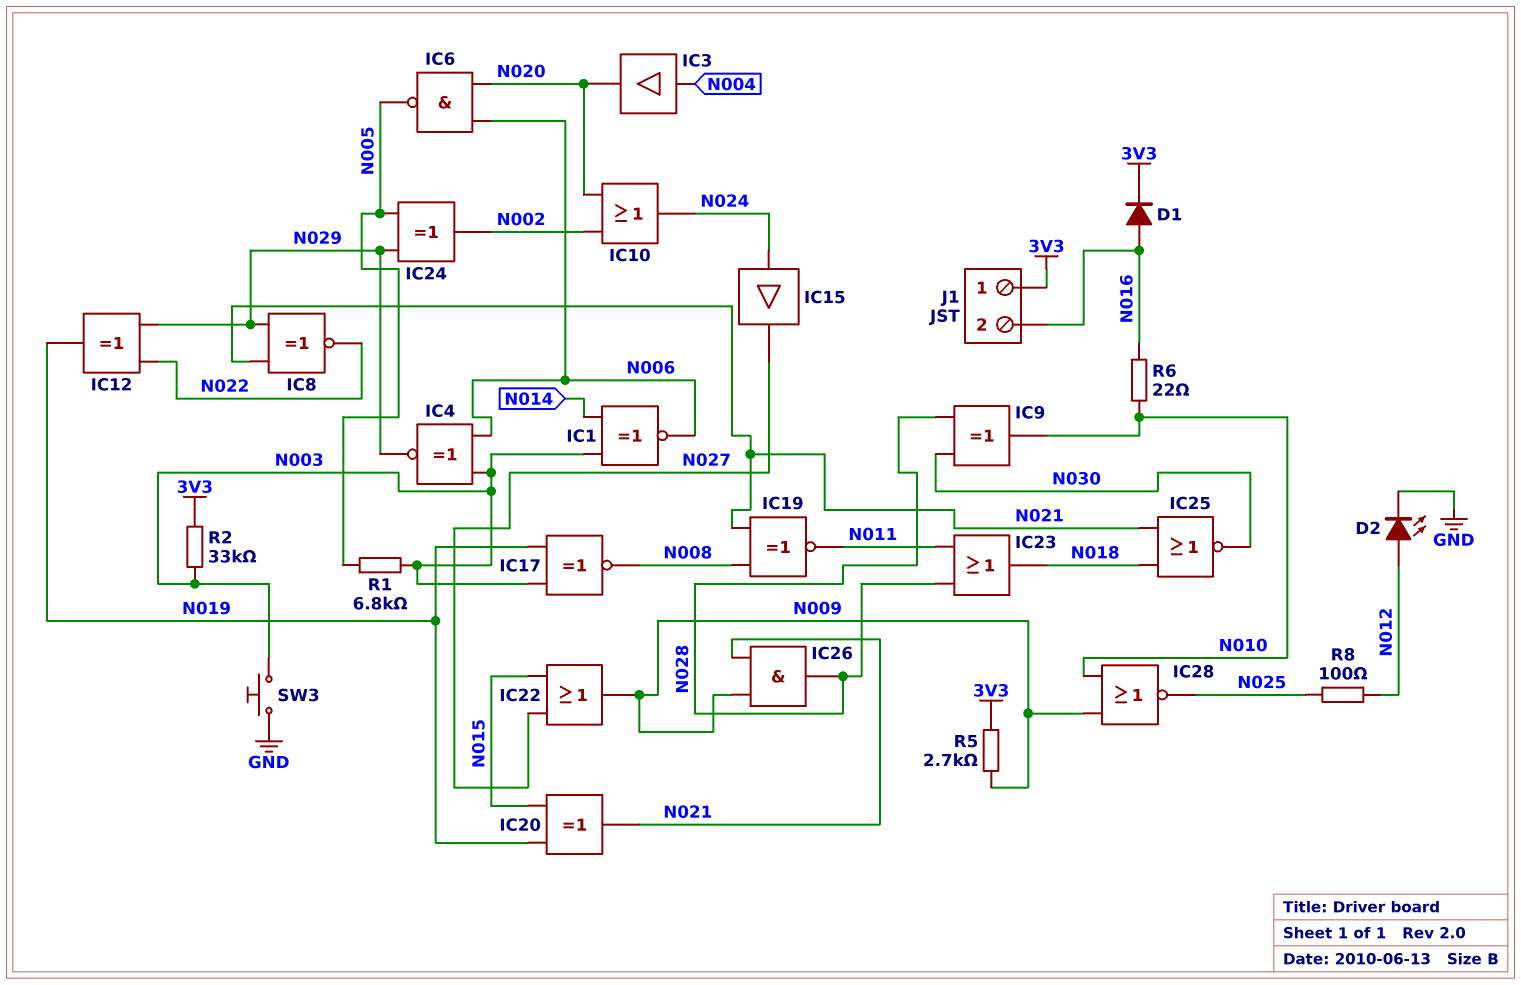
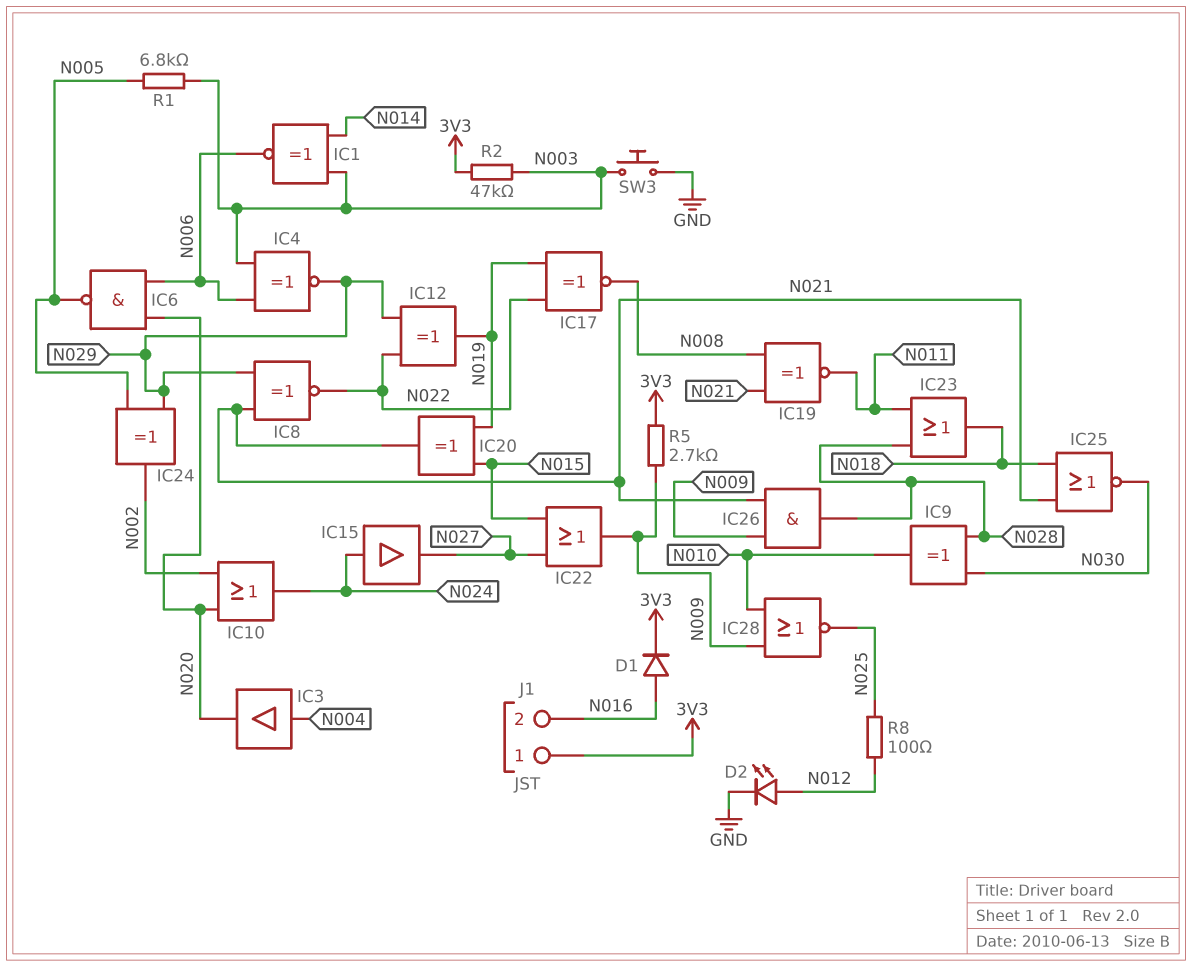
IC17: XNOR (in N003, in N019, out N008) -> XNOR (in N019, in N022, out N008)
R2: 33k (3V3, N003) -> 47k (3V3, N003)
R6: 22 (N010, N016) -> none

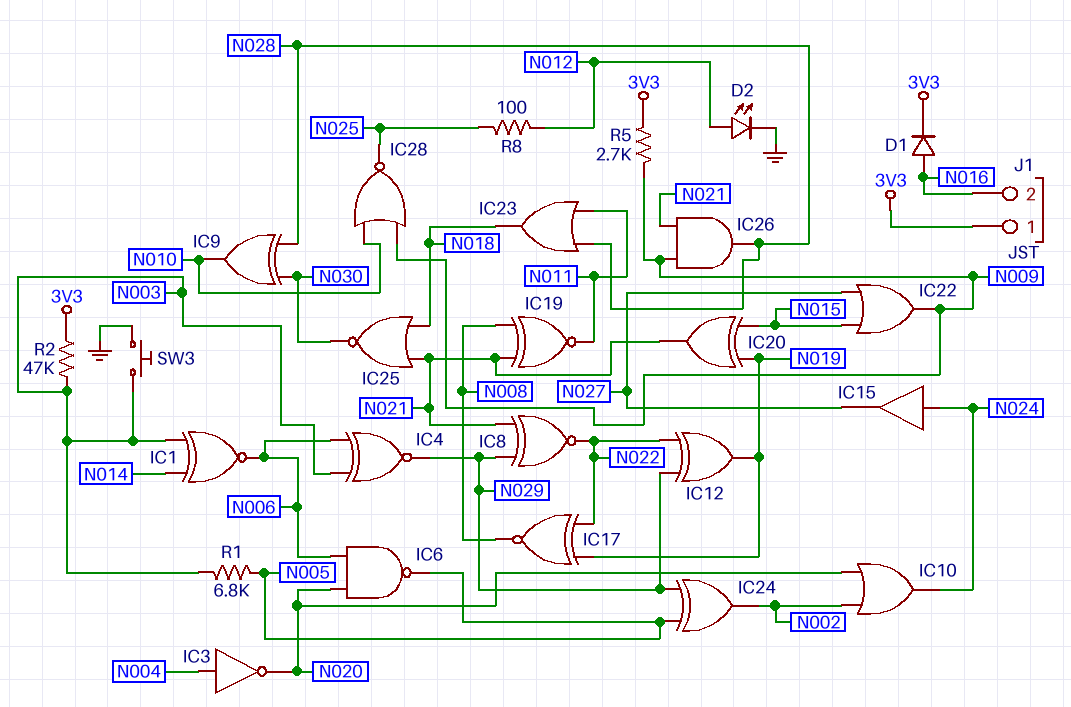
IC3: buffer (in N004, out N020) -> NOT (in N004, out N020)

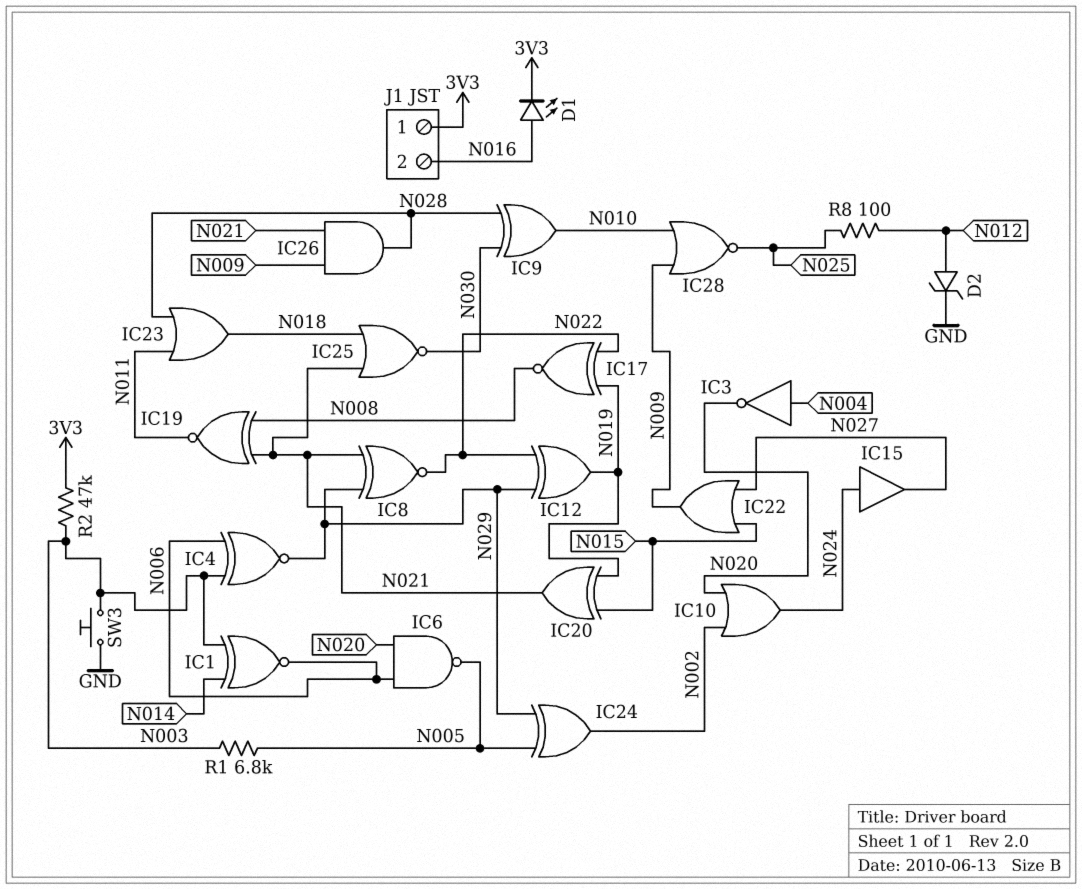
D1: diode (A N016, K 3V3) -> LED (A N016, K 3V3)
D2: LED (A N012, K GND) -> zener (A N012, K GND)
R5: 2.7k (3V3, N009) -> none

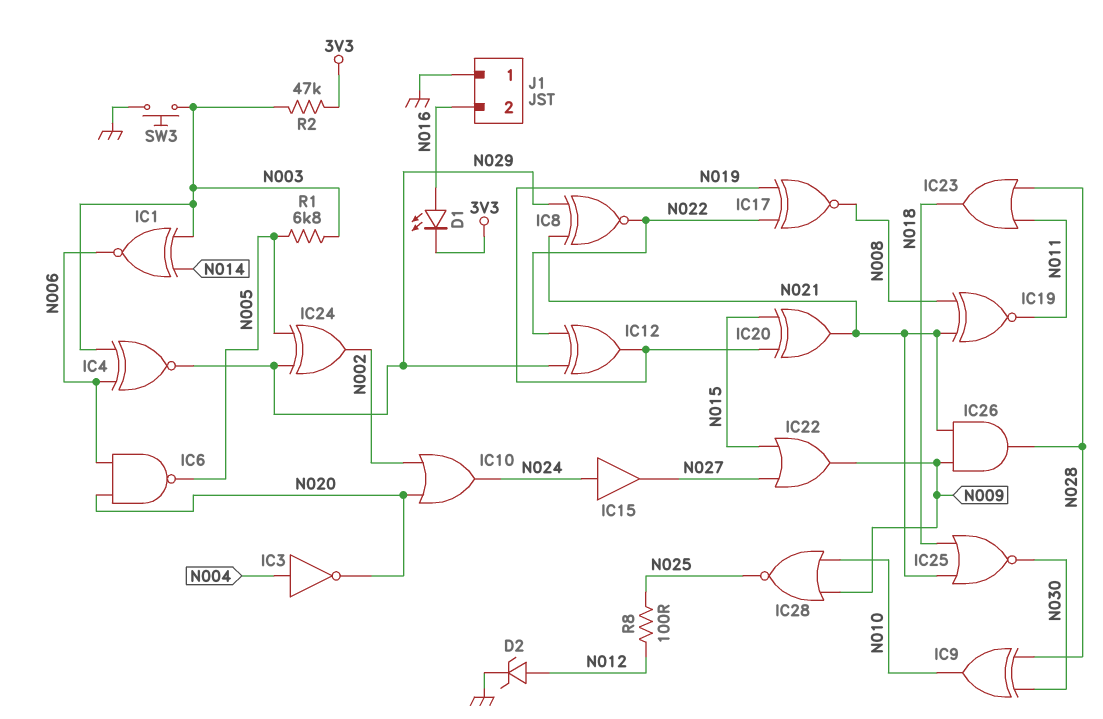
J1 pin 1: 3V3 -> GND

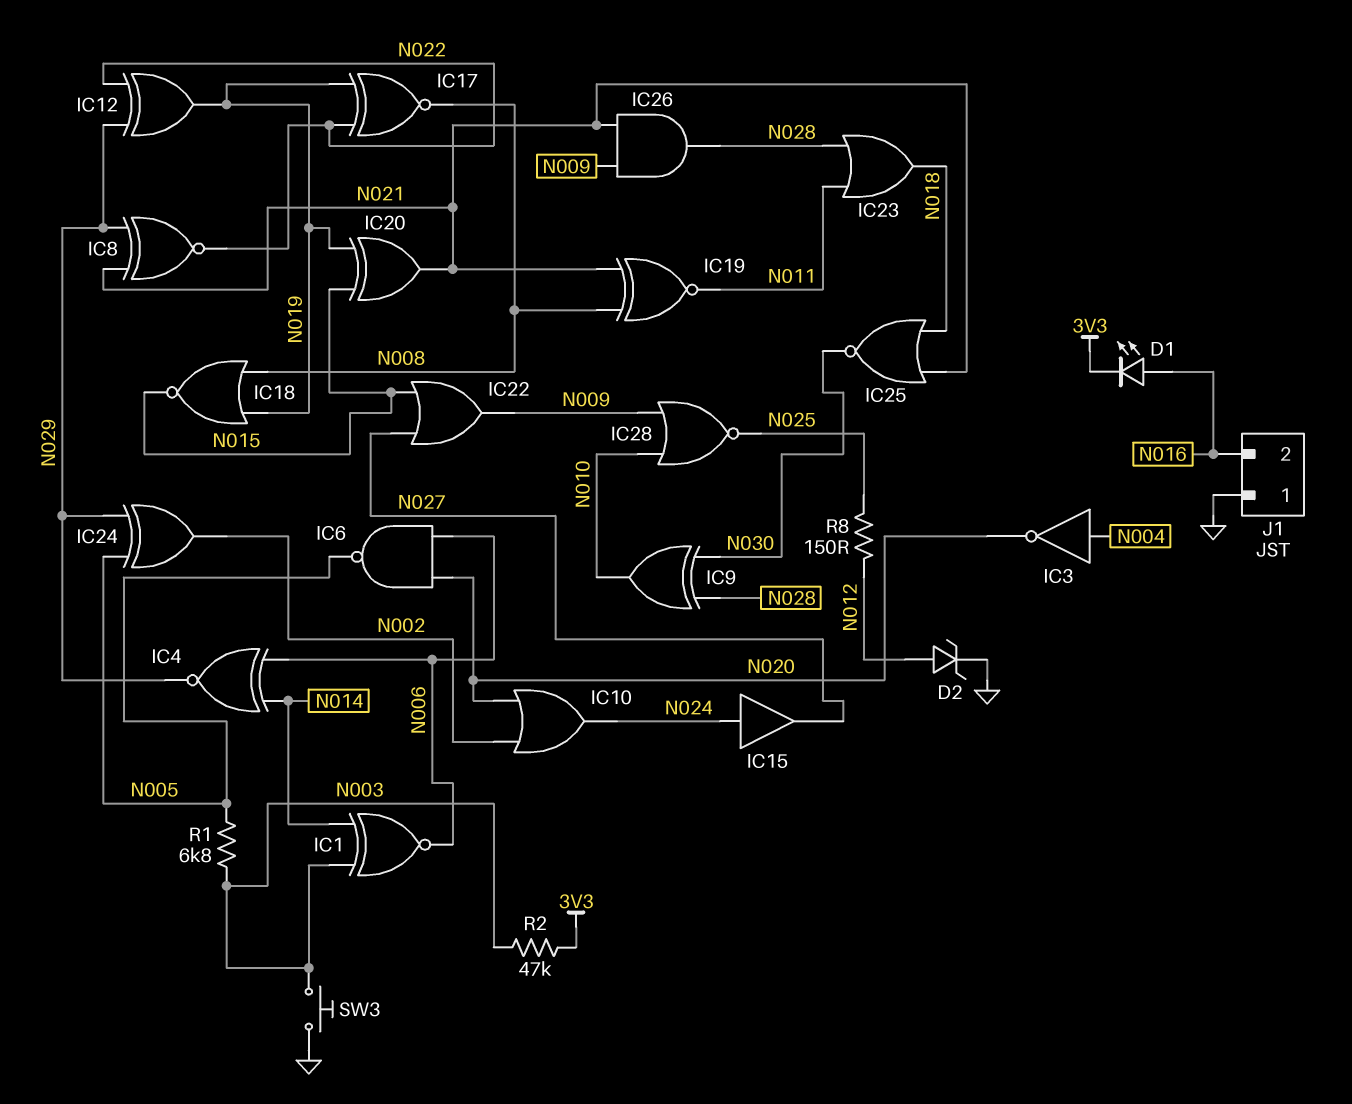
IC4: XNOR (in N003, in N006, out N029) -> XNOR (in N006, in N014, out N029)
IC18: none -> NOR (in N008, in N019, out N015)
R8: 100 (N012, N025) -> 150 (N012, N025)

